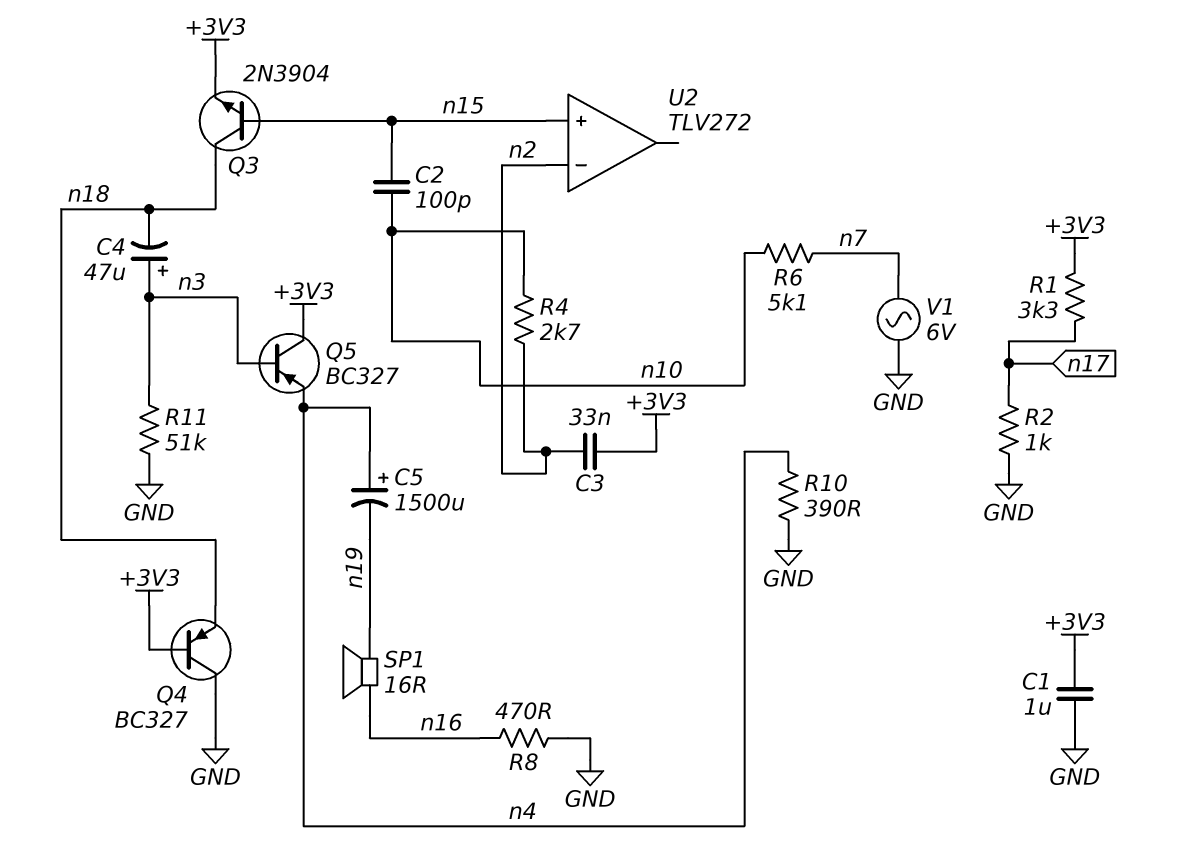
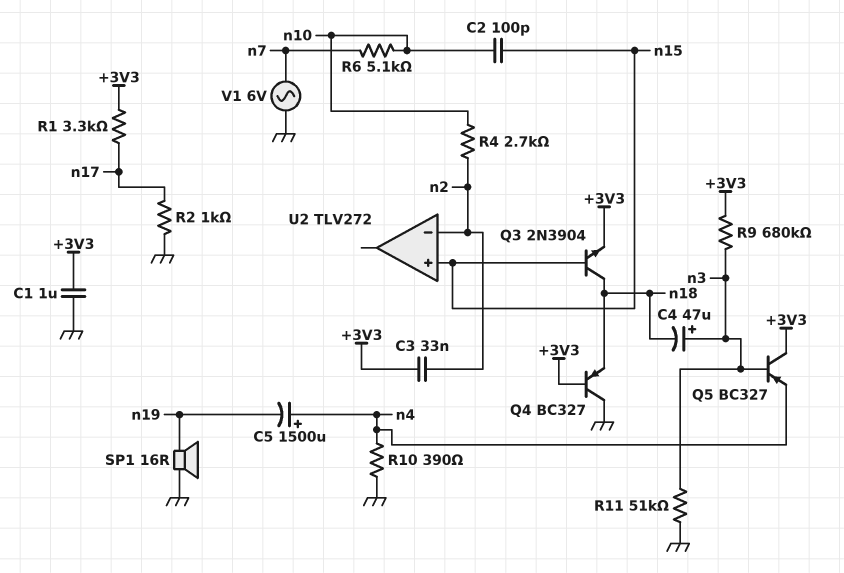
R8: 470 (GND, n16) -> none
R9: none -> 680k (+3V3, n3)
SP1: speaker 16R (n16, n19) -> speaker 16R (GND, n19)

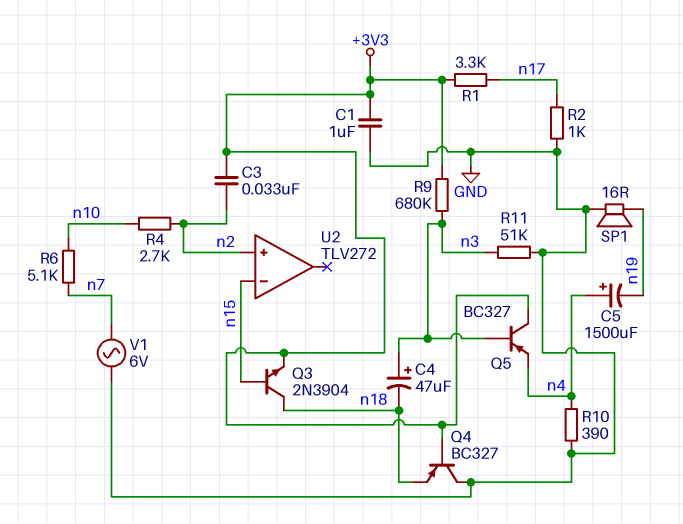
C2: 100pF (n10, n15) -> none
U2 pin in+: n15 -> n2
U2 pin in-: n2 -> n15

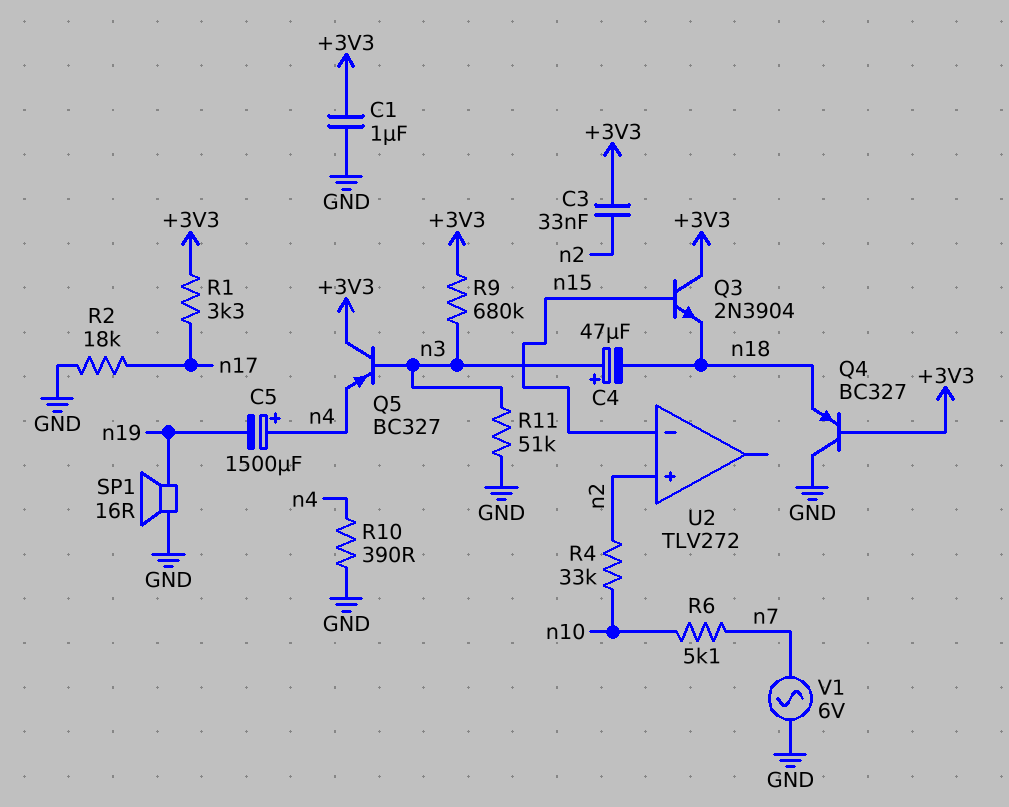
Q3: NPN 2N3904 (B n15, C n18, E +3V3) -> NPN 2N3904 (B n15, C +3V3, E n18)
R2: 1k (GND, n17) -> 18k (GND, n17)
R4: 2.7k (n2, n10) -> 33k (n2, n10)

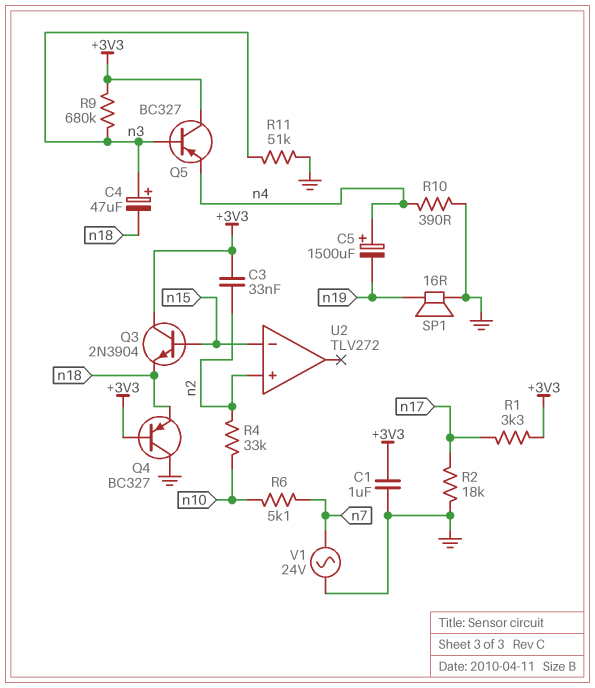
V1: AC 6V (GND, n7) -> AC 24V (GND, n7)

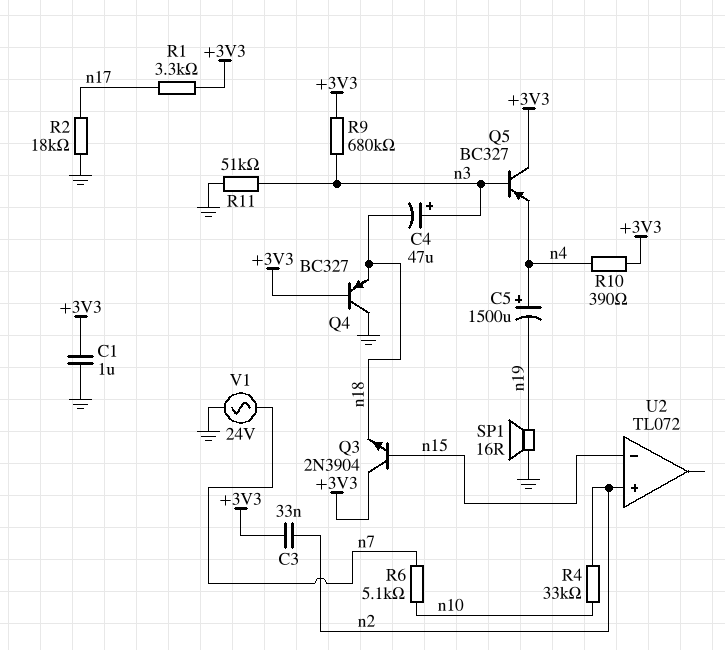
R10: 390 (GND, n4) -> 390 (+3V3, n4)
U2: TLV272 -> TL072

